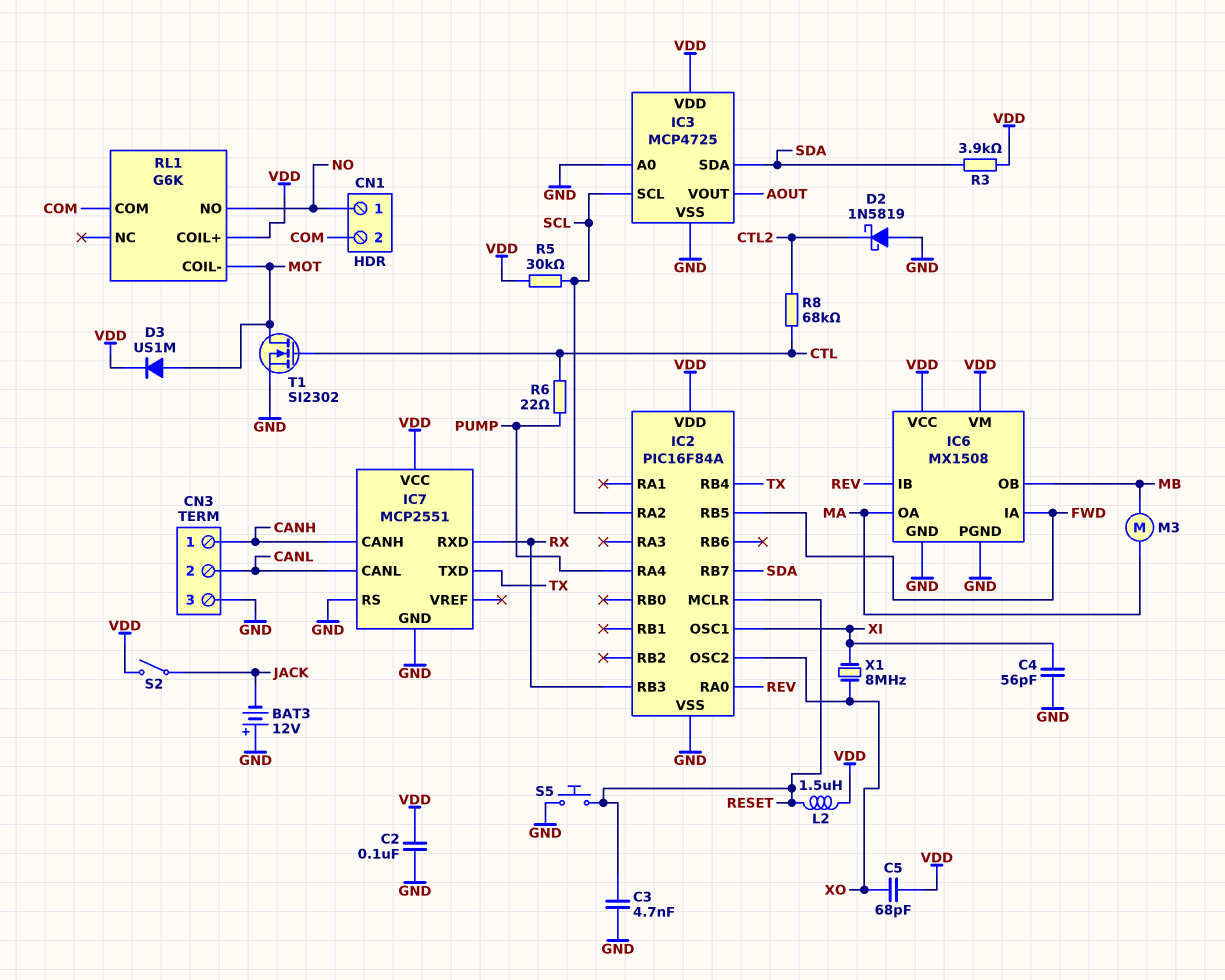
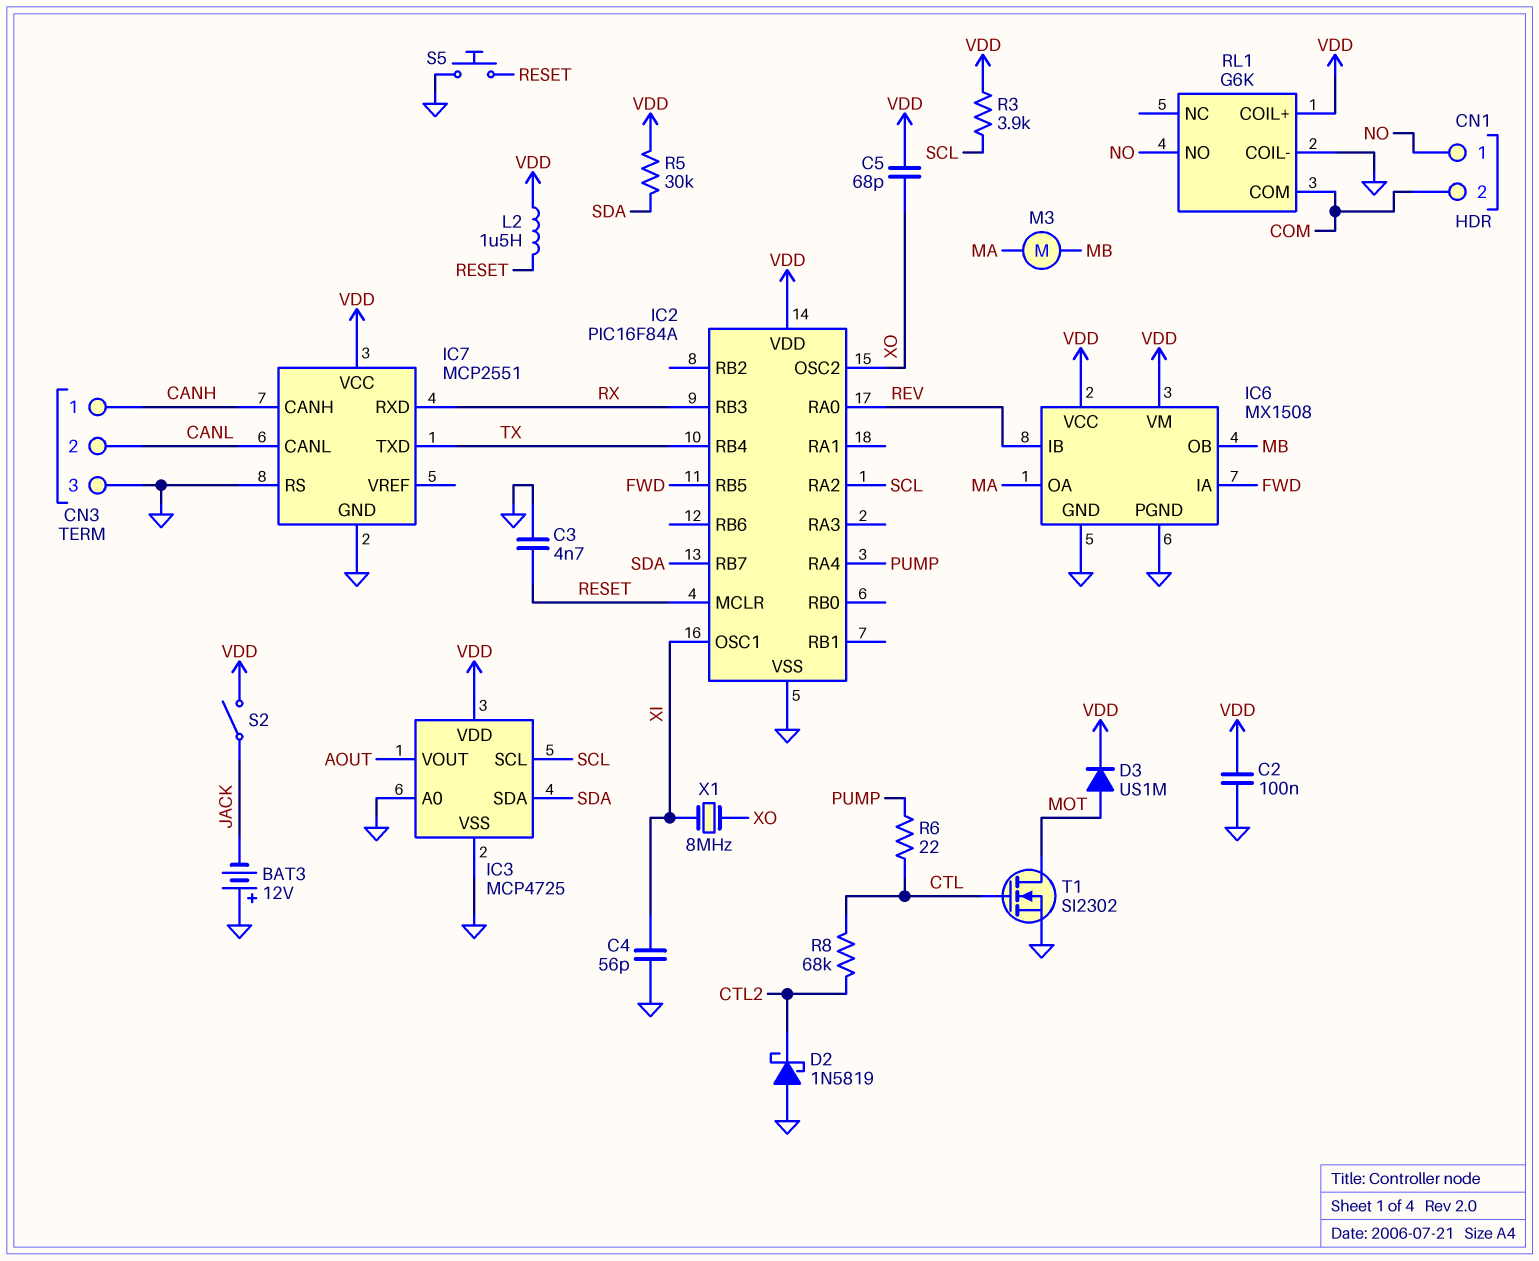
R3: 3.9k (SDA, VDD) -> 3.9k (SCL, VDD)
R5: 30k (SCL, VDD) -> 30k (SDA, VDD)
RL1 pin COIL-: MOT -> GND

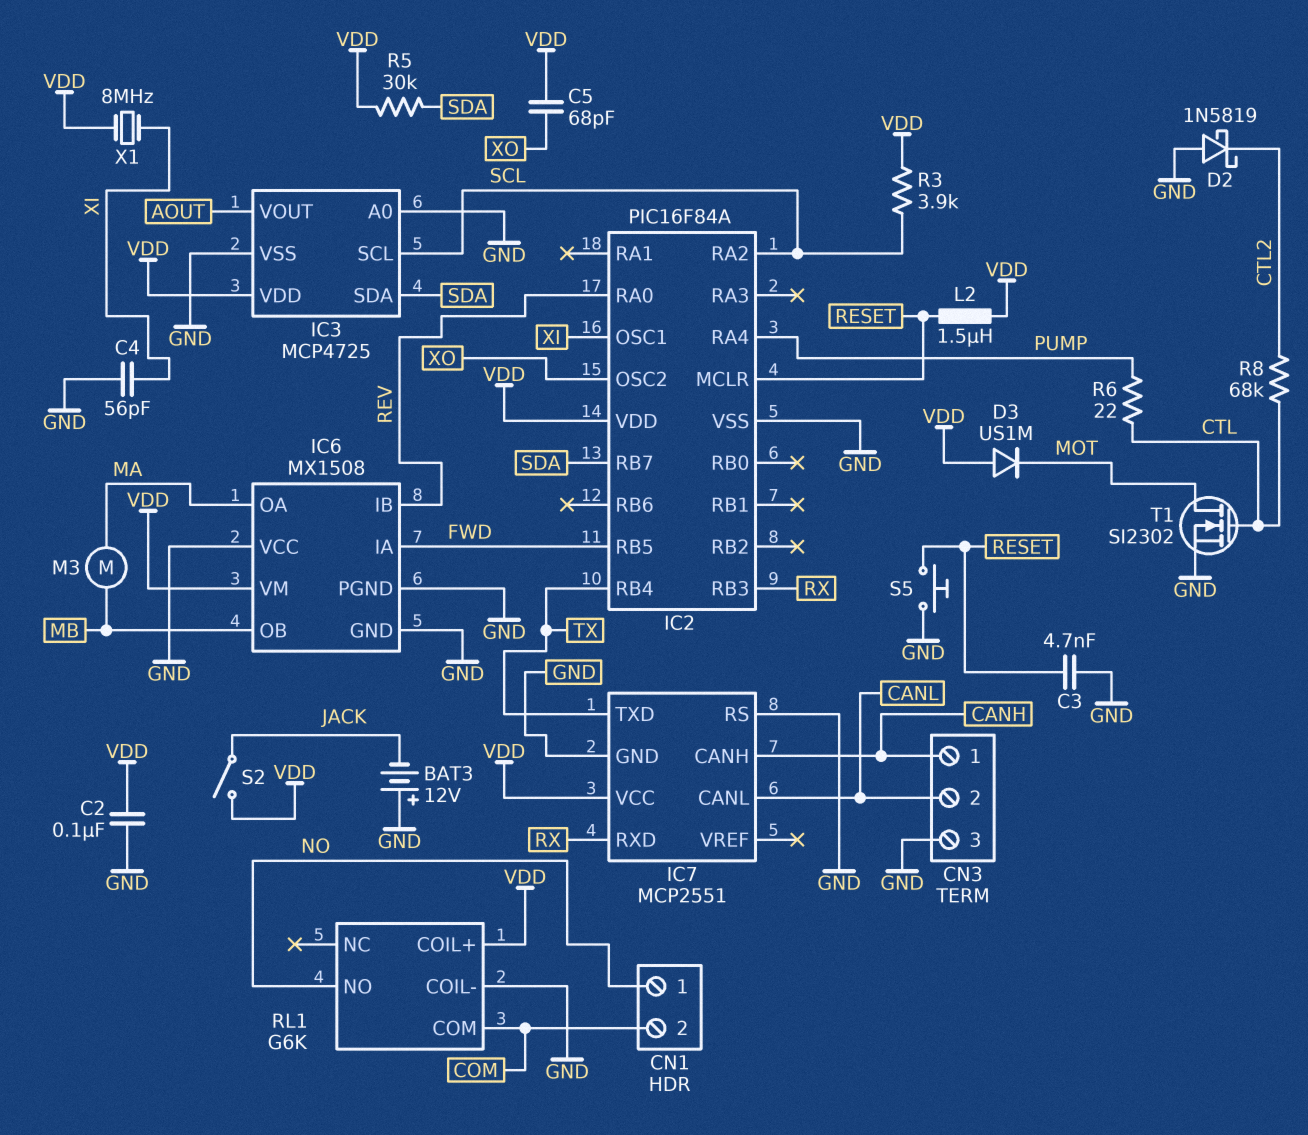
D3: diode US1M (A MOT, K VDD) -> diode US1M (A VDD, K MOT)
IC6 pin VCC: VDD -> GND
X1: 8MHz (XI, XO) -> 8MHz (VDD, XI)

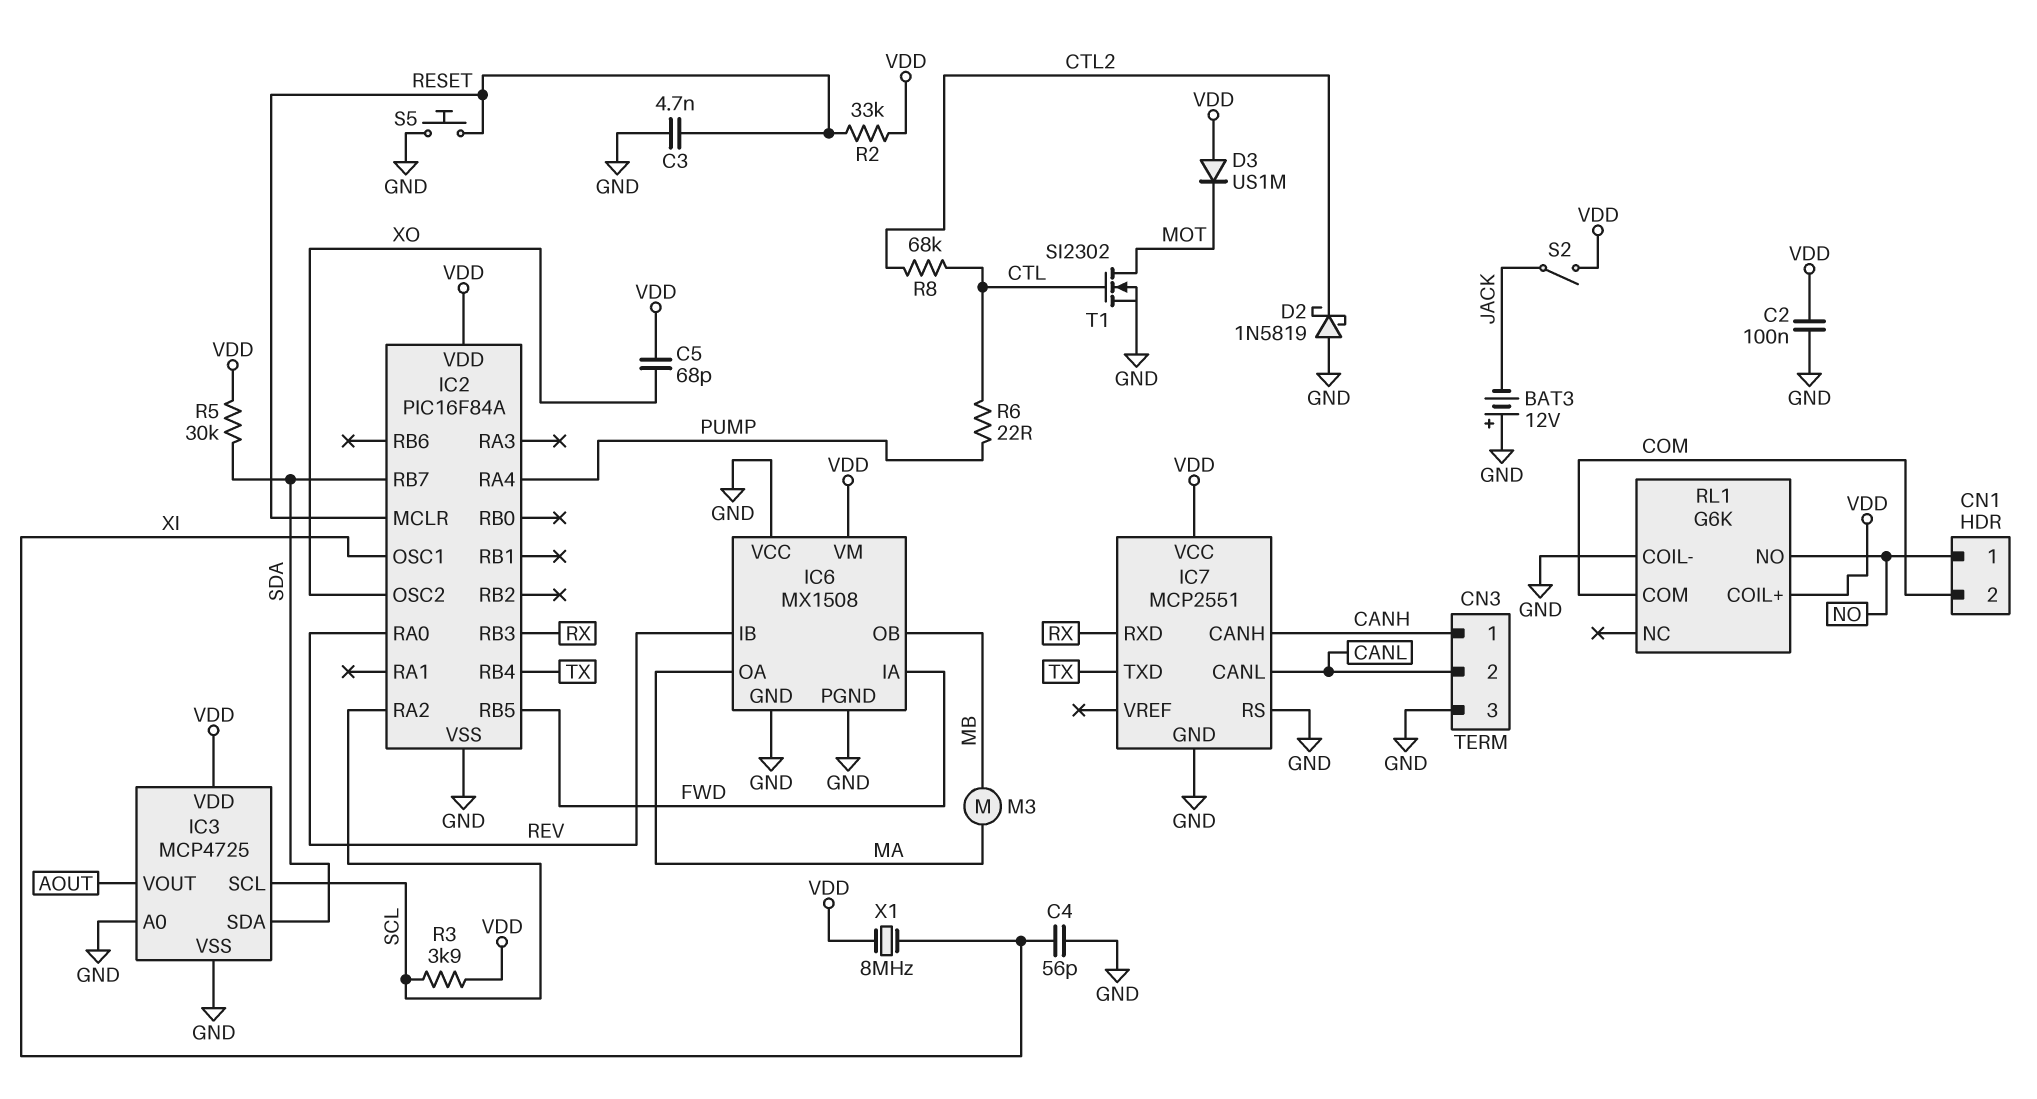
L2: 1.5uH (RESET, VDD) -> none
R2: none -> 33k (RESET, VDD)

